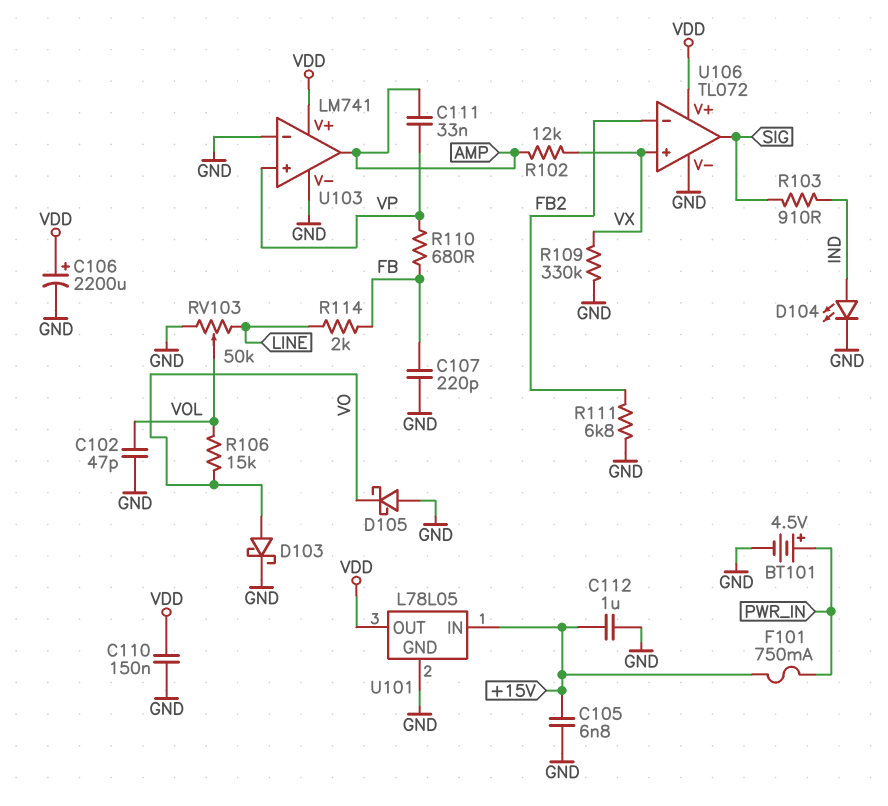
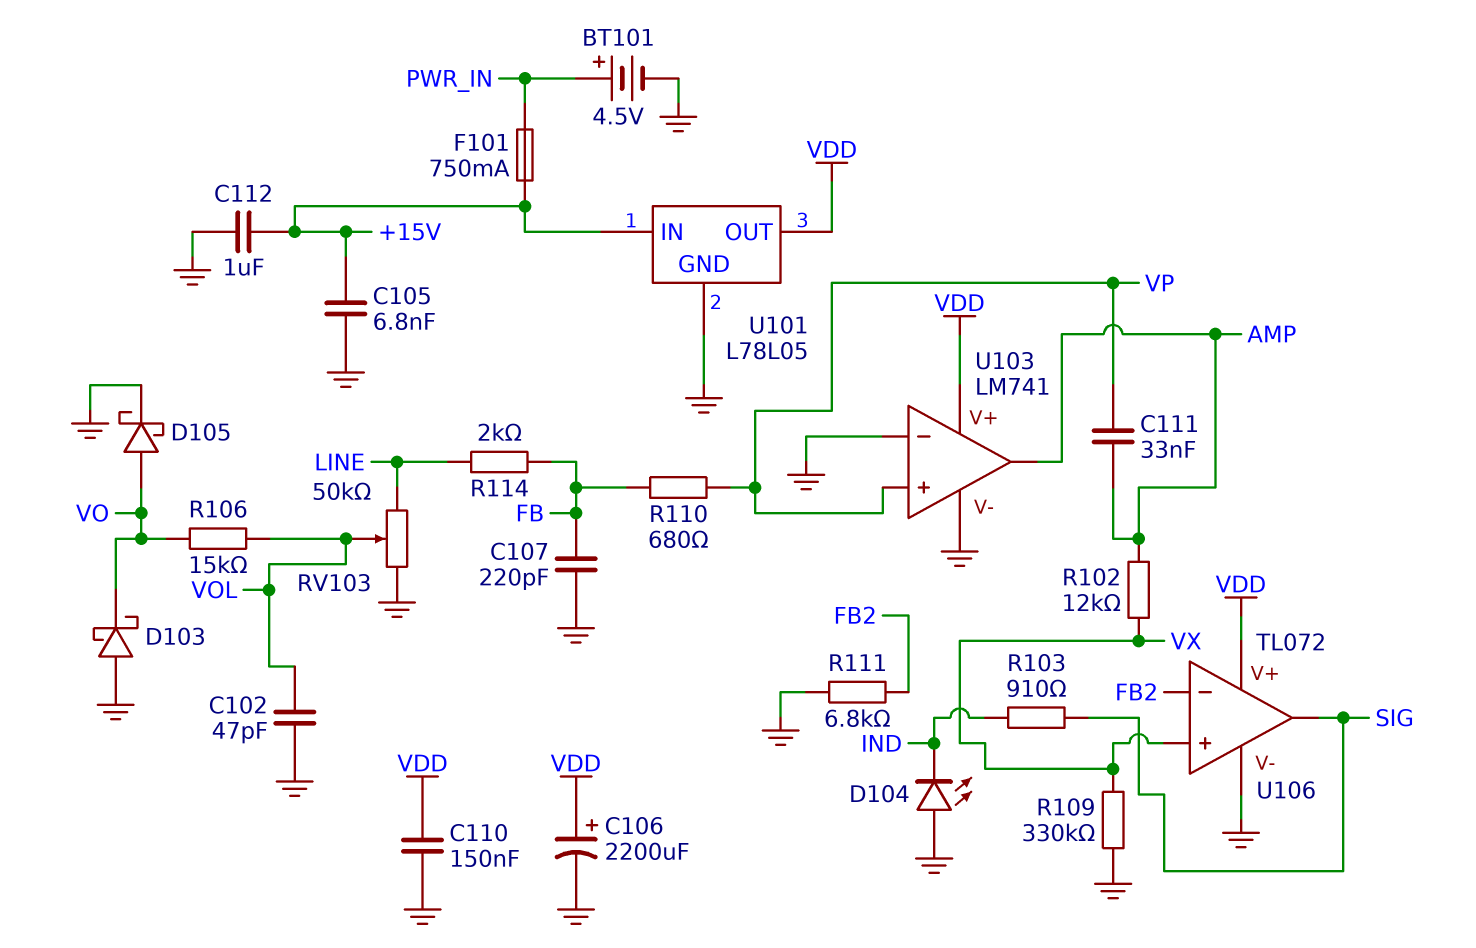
D103: schottky (A VO, K GND) -> schottky (A GND, K VO)
D104: LED (A IND, K GND) -> LED (A GND, K IND)
D105: schottky (A GND, K VO) -> schottky (A VO, K GND)

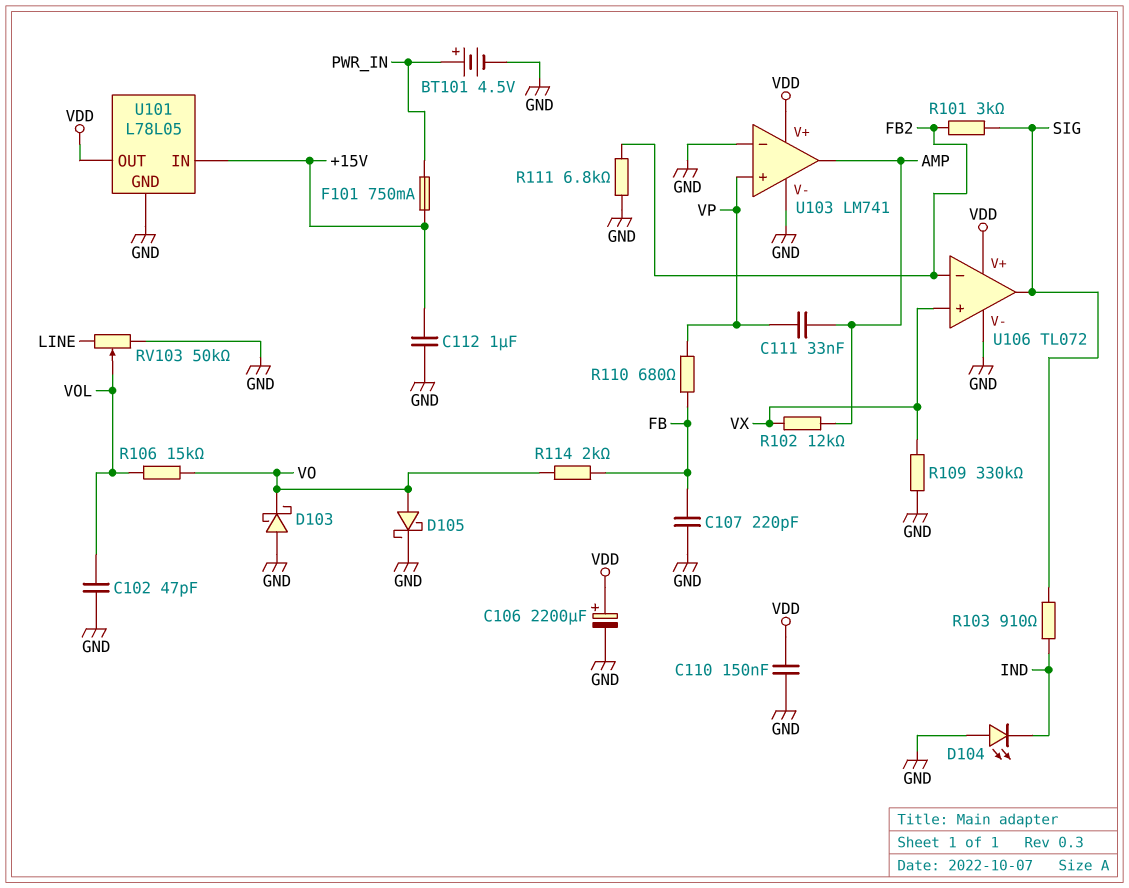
C105: 6.8nF (+15V, GND) -> none
R101: none -> 3k (FB2, SIG)
R114: 2k (FB, LINE) -> 2k (FB, VO)

